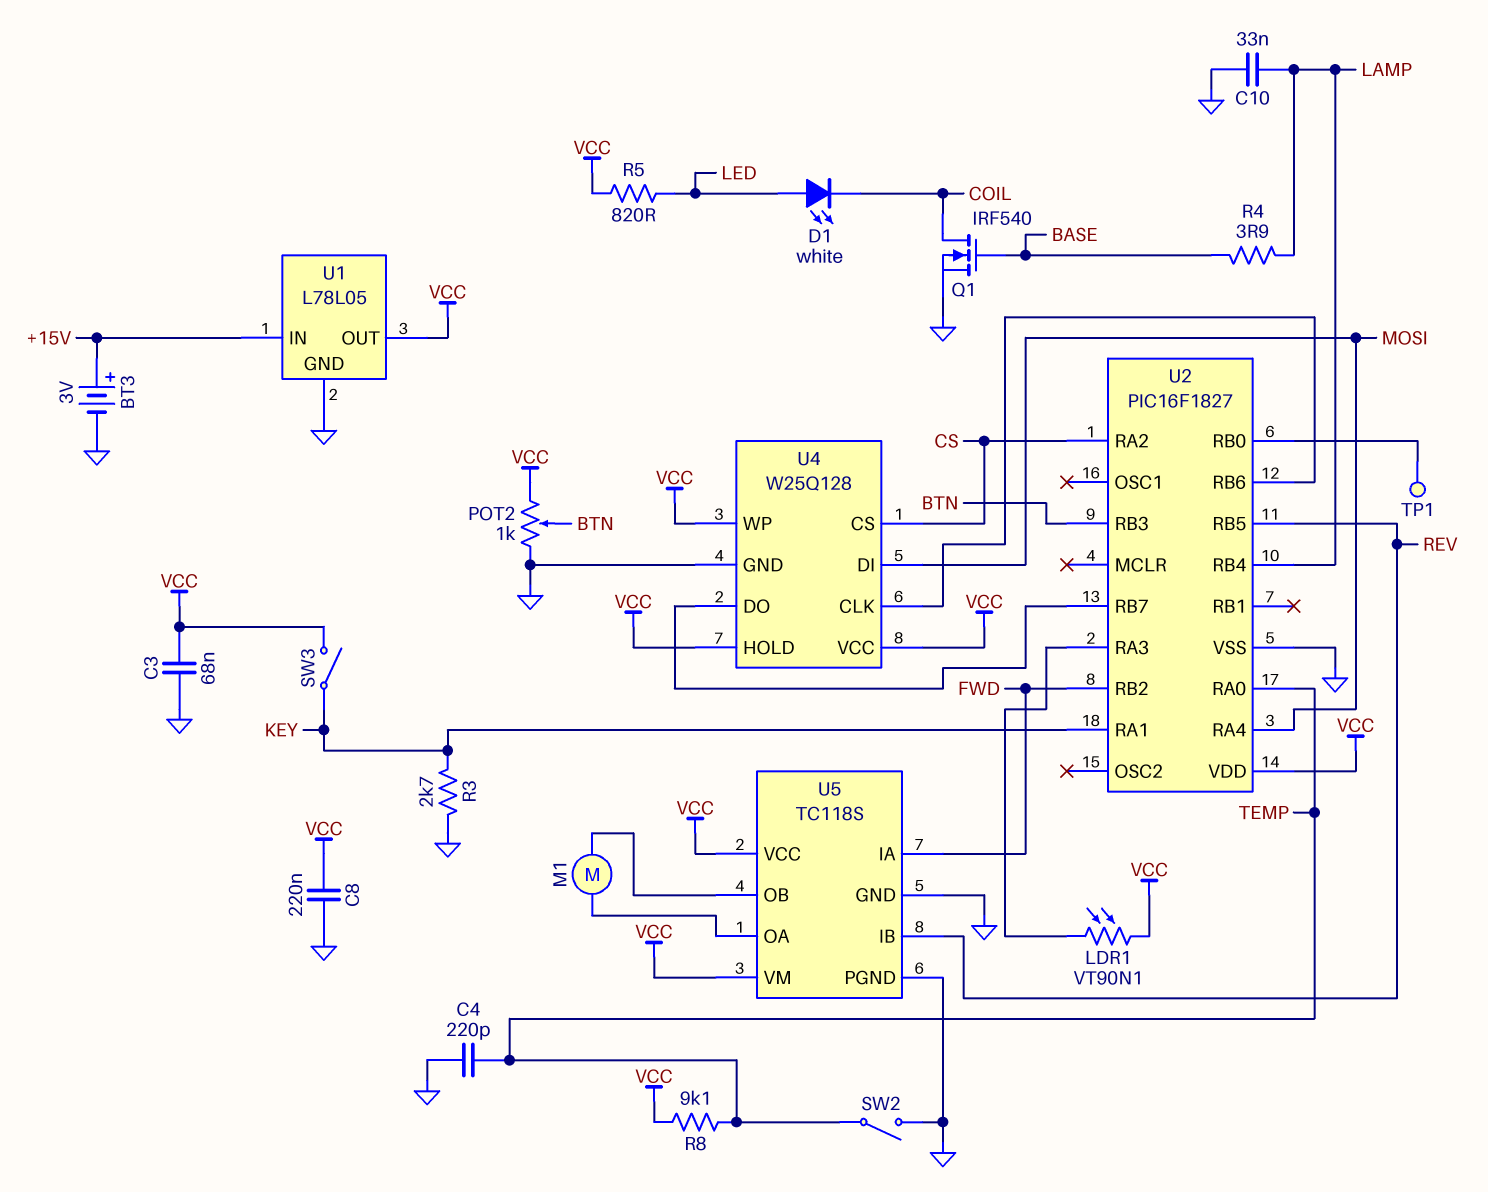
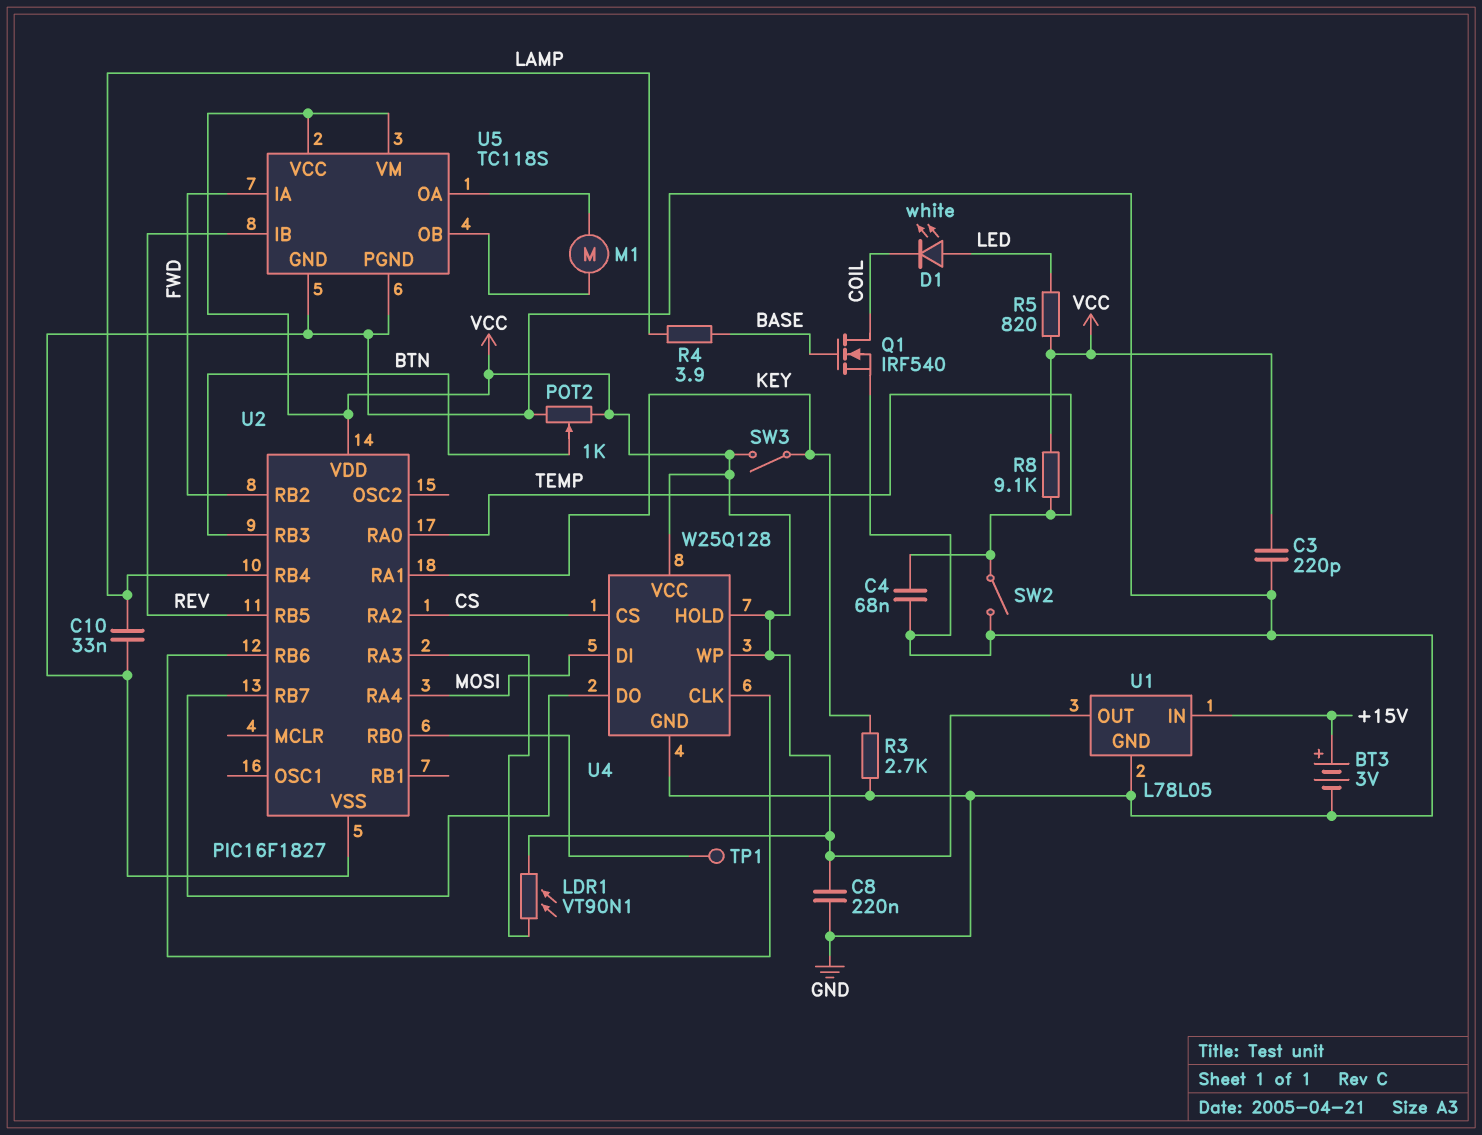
C3: 68nF (GND, VCC) -> 220pF (GND, VCC)
C4: 220pF (GND, TEMP) -> 68nF (GND, TEMP)

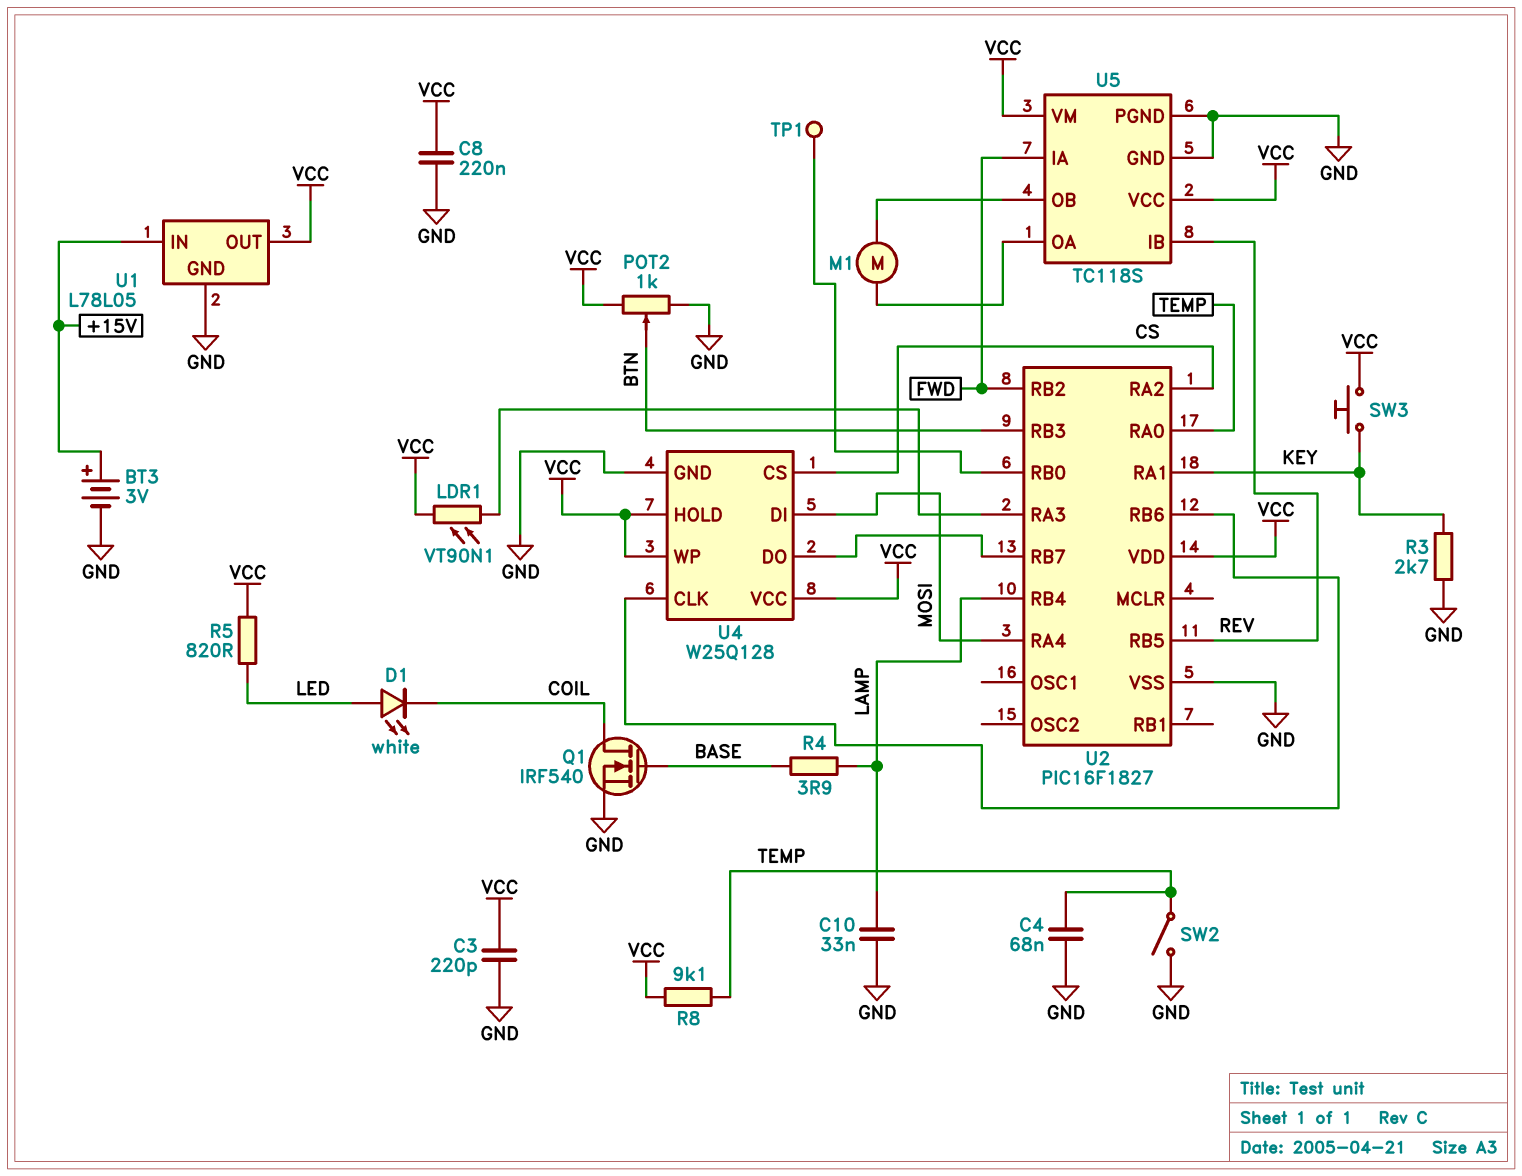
SW3: switch (KEY, VCC) -> button (KEY, VCC)

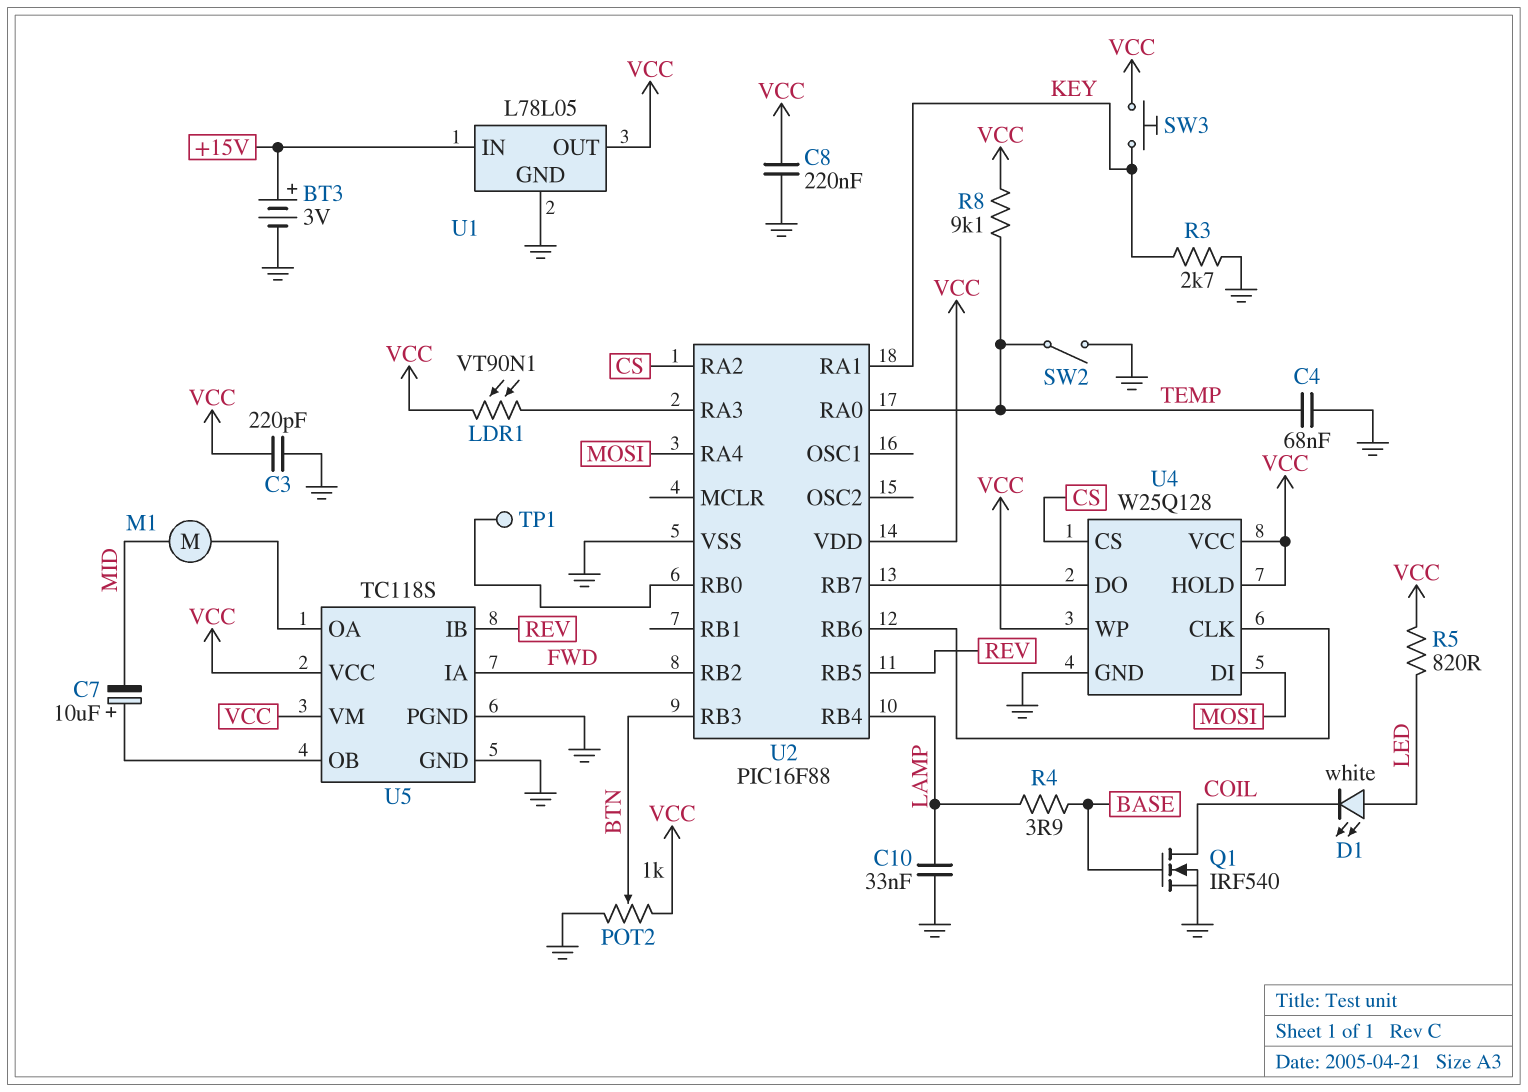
C7: none -> 10uF (plus U5/OB, minus MID)
M1: motor (U5/OA, U5/OB) -> motor (MID, U5/OA)
U2: PIC16F1827 -> PIC16F88

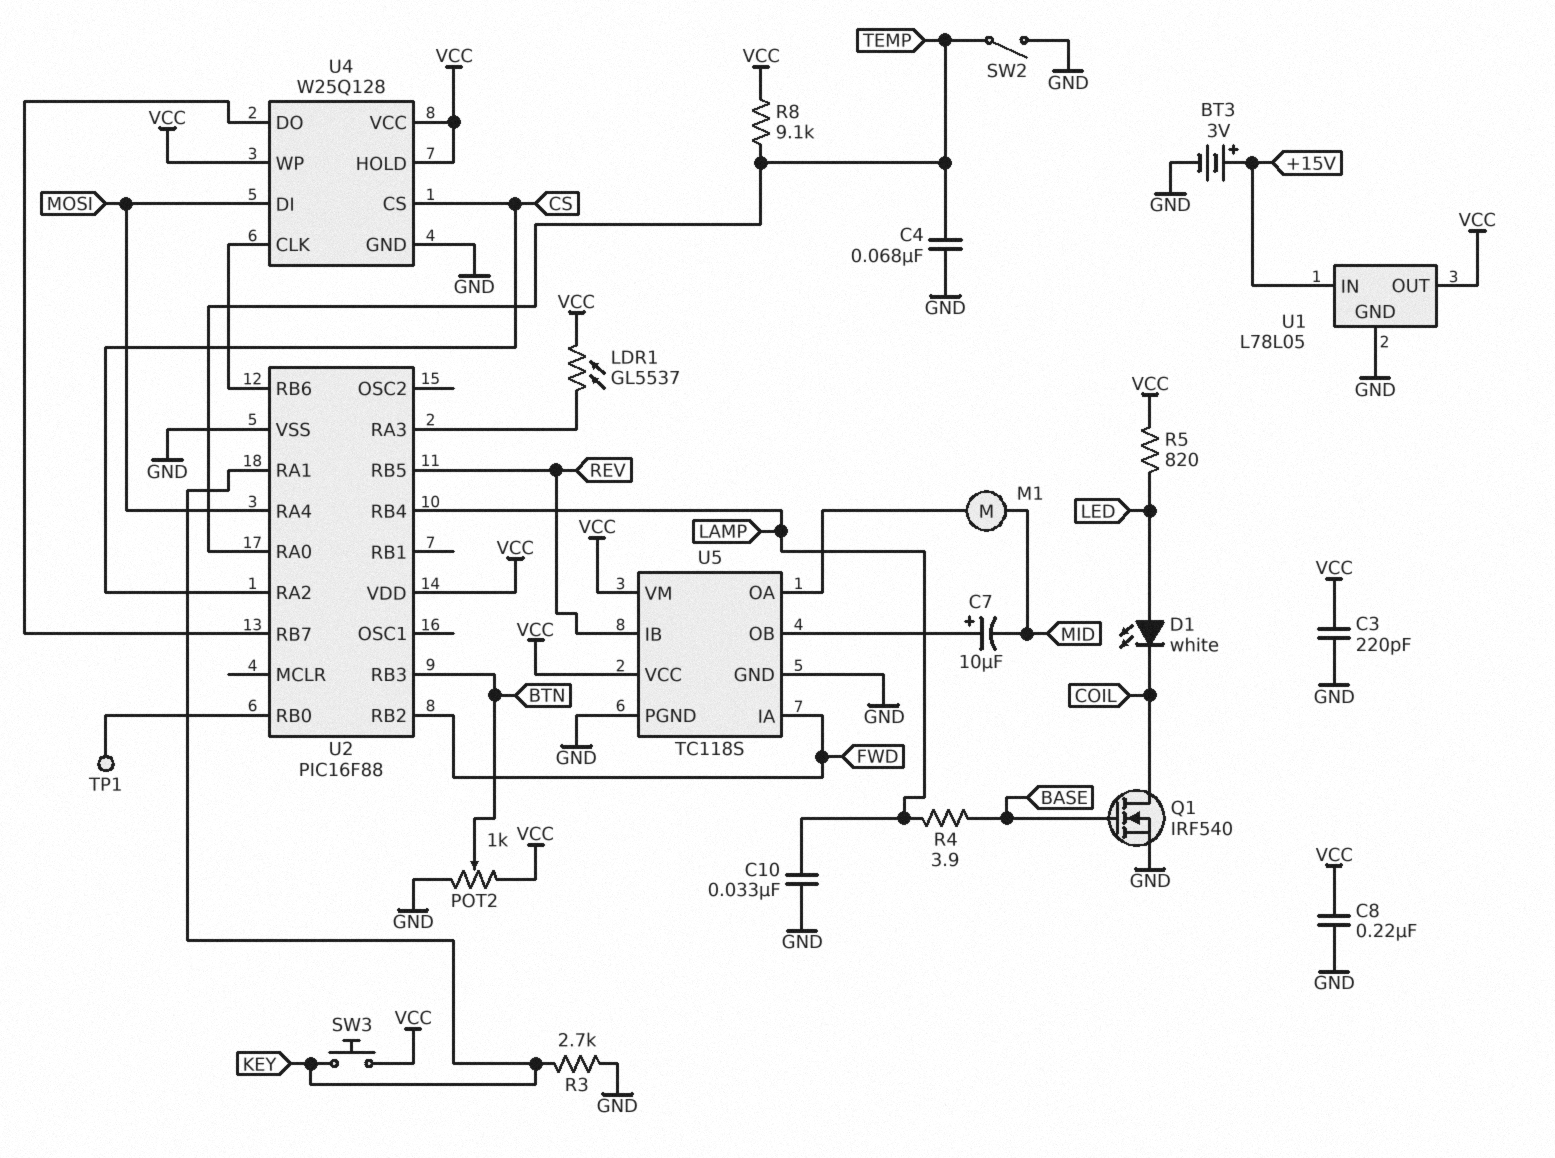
LDR1: VT90N1 (U2/RA3, VCC) -> GL5537 (U2/RA3, VCC)

